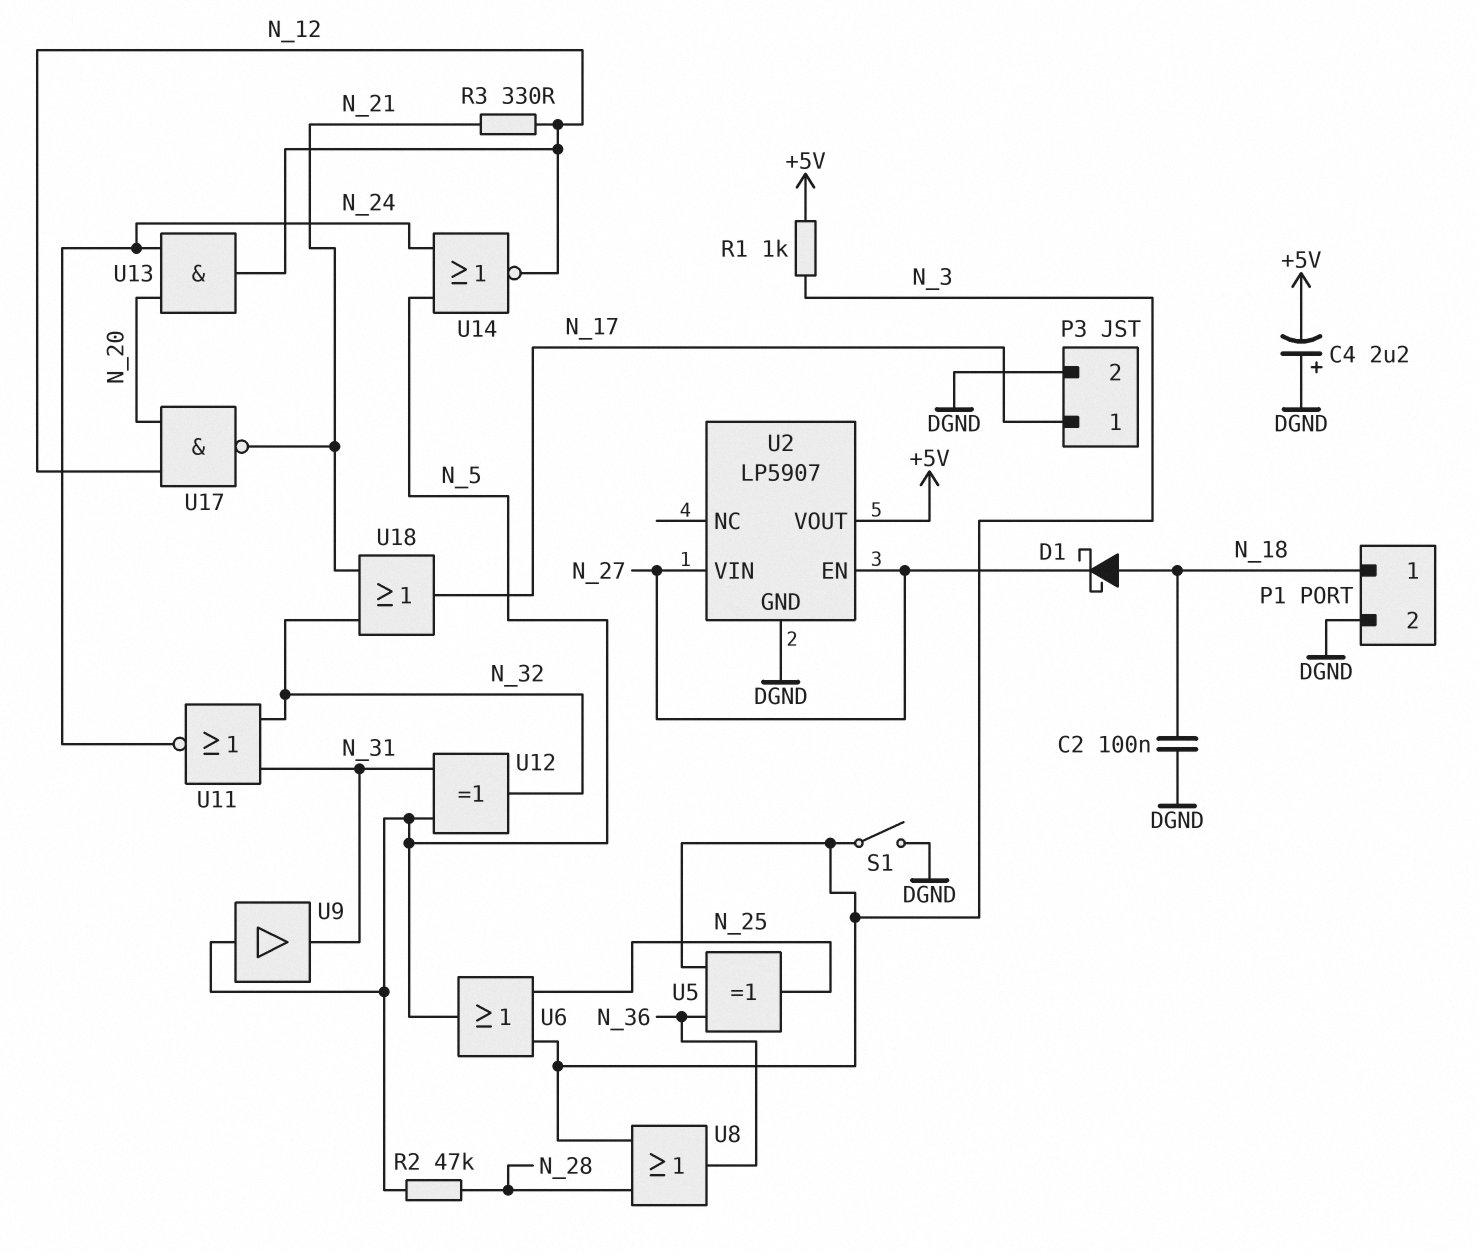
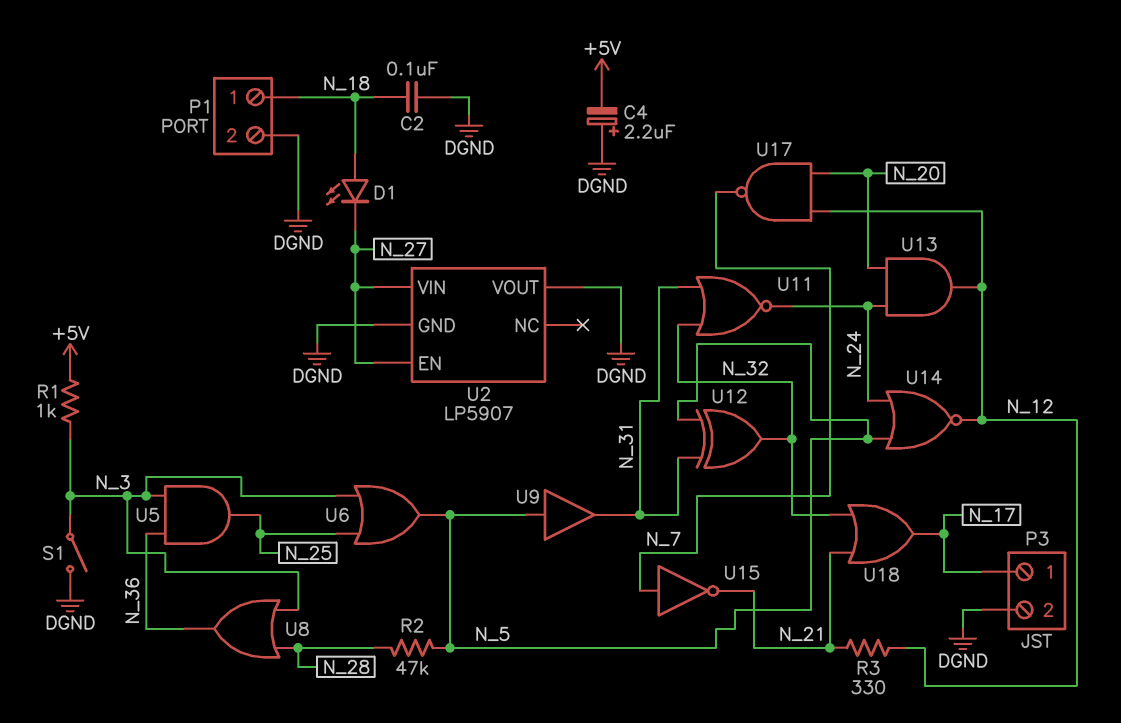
D1: schottky (A N_18, K N_27) -> LED (A N_18, K N_27)
U2 pin VOUT: +5V -> DGND
U5: XOR (in N_3, in N_36, out N_25) -> AND (in N_3, in N_36, out N_25)
U15: none -> NOT (in N_7, out N_21)
U17: NAND (in N_12, in N_20, out N_21) -> NAND (in N_12, in N_20, out N_7)

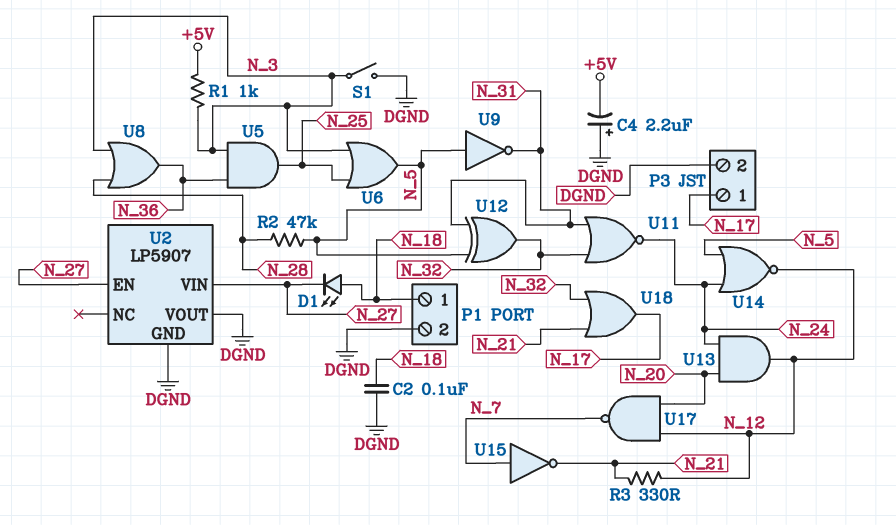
U9: buffer (in N_5, out N_31) -> NOT (in N_5, out N_31)

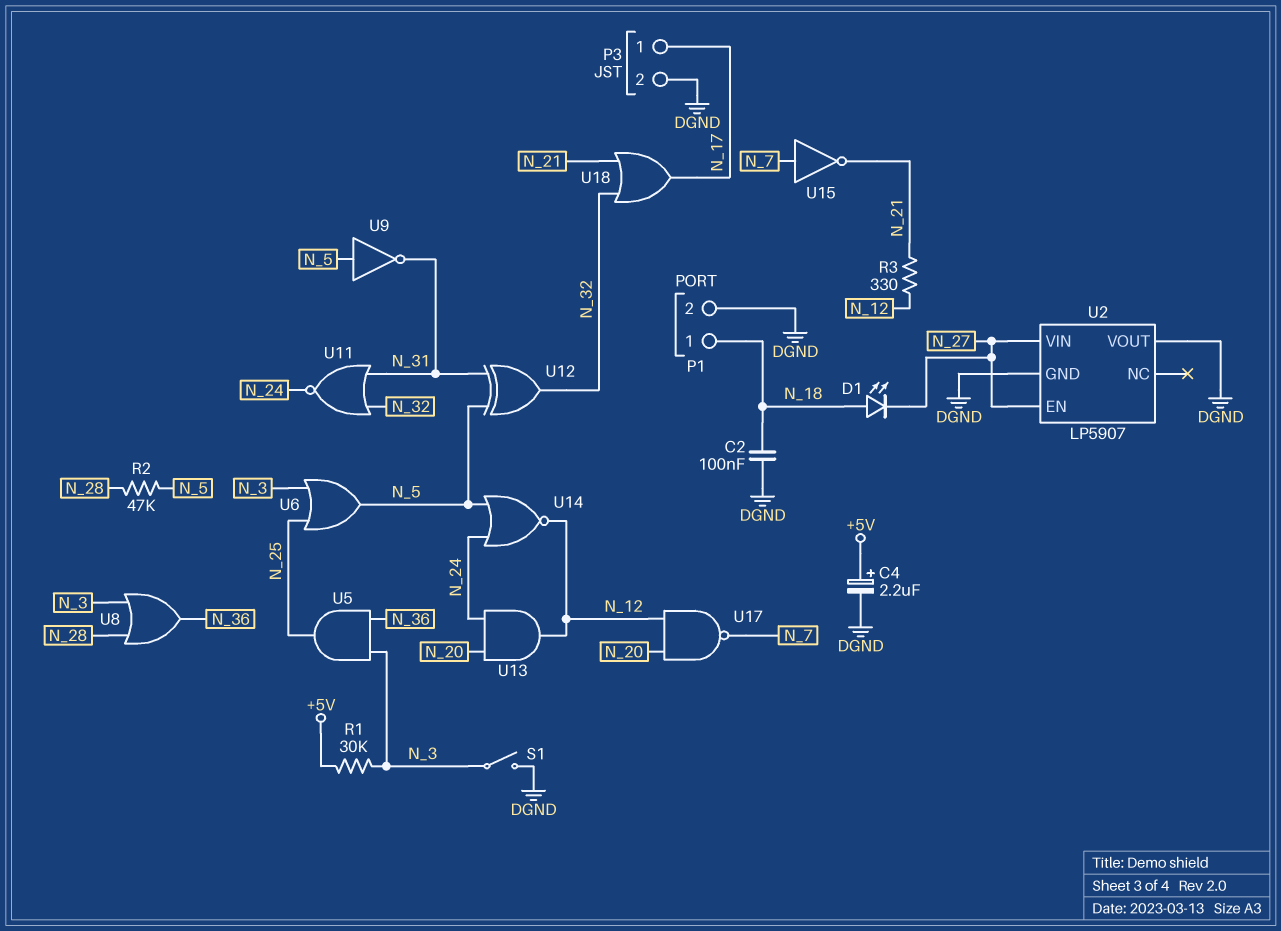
C4: 2.2uF (plus DGND, minus +5V) -> 2.2uF (plus +5V, minus DGND)
R1: 1k (+5V, N_3) -> 30k (+5V, N_3)

